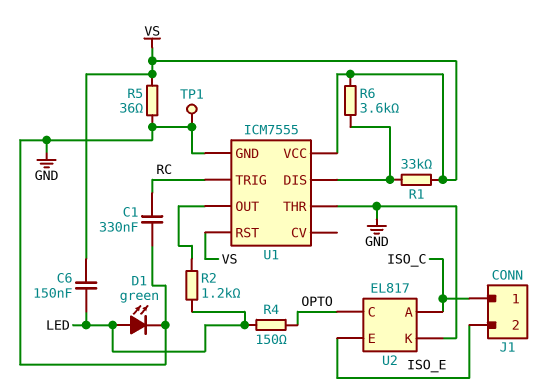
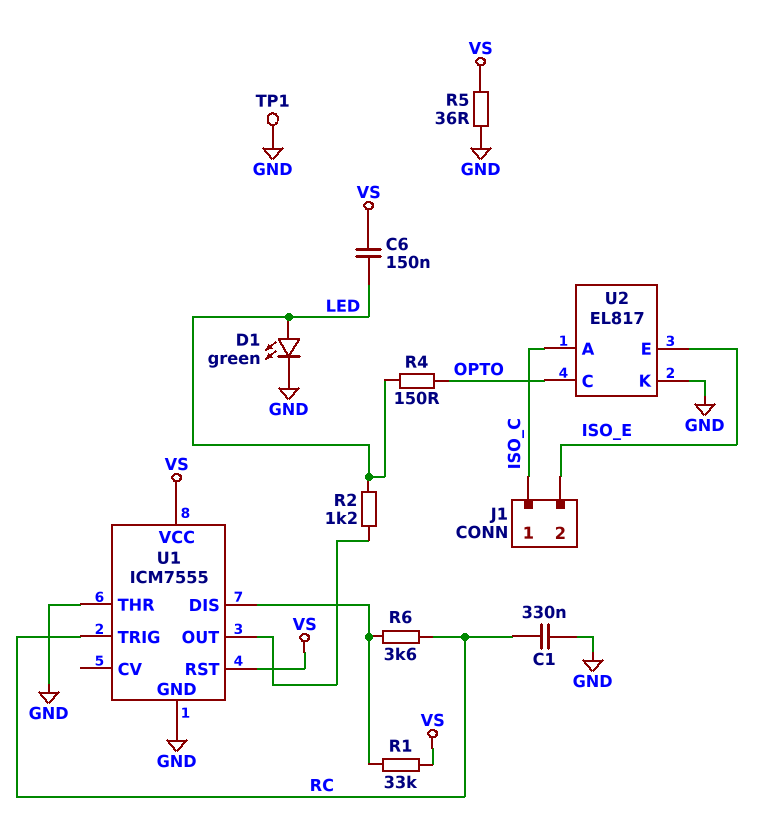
R6: 3.6k (U1/DIS, VS) -> 3.6k (RC, U1/DIS)

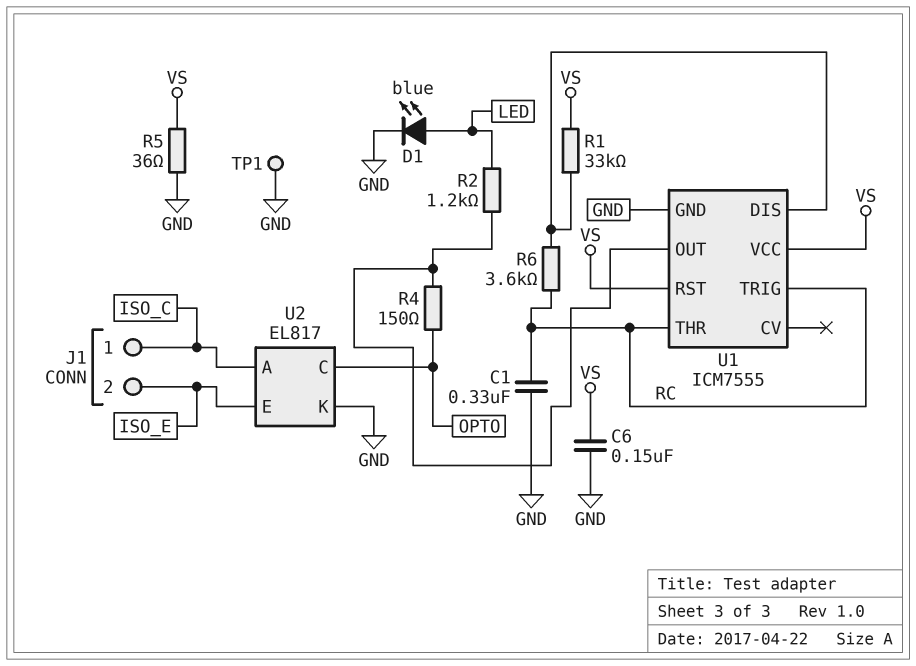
C6: 150nF (LED, VS) -> 150nF (GND, VS)
D1: LED green (A LED, K GND) -> LED blue (A LED, K GND)
R4: 150 (LED, OPTO) -> 150 (OPTO, U1/OUT)
U1 pin THR: GND -> RC

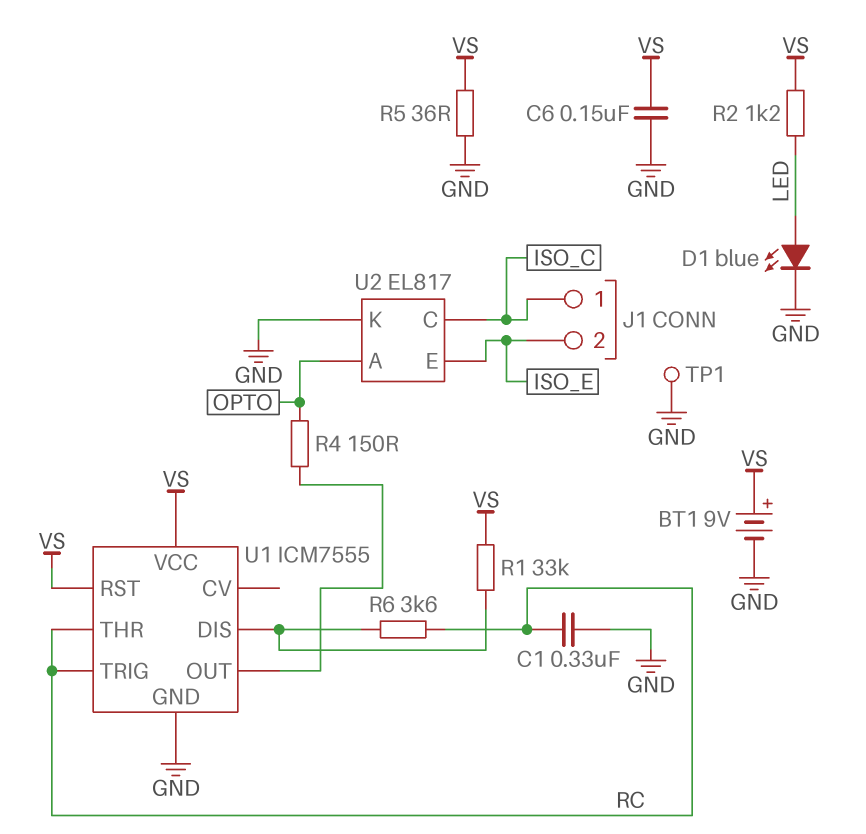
BT1: none -> 9V (plus VS, minus GND)
R2: 1.2k (LED, U1/OUT) -> 1.2k (LED, VS)
U2 pin A: ISO_C -> OPTO
U2 pin C: OPTO -> ISO_C

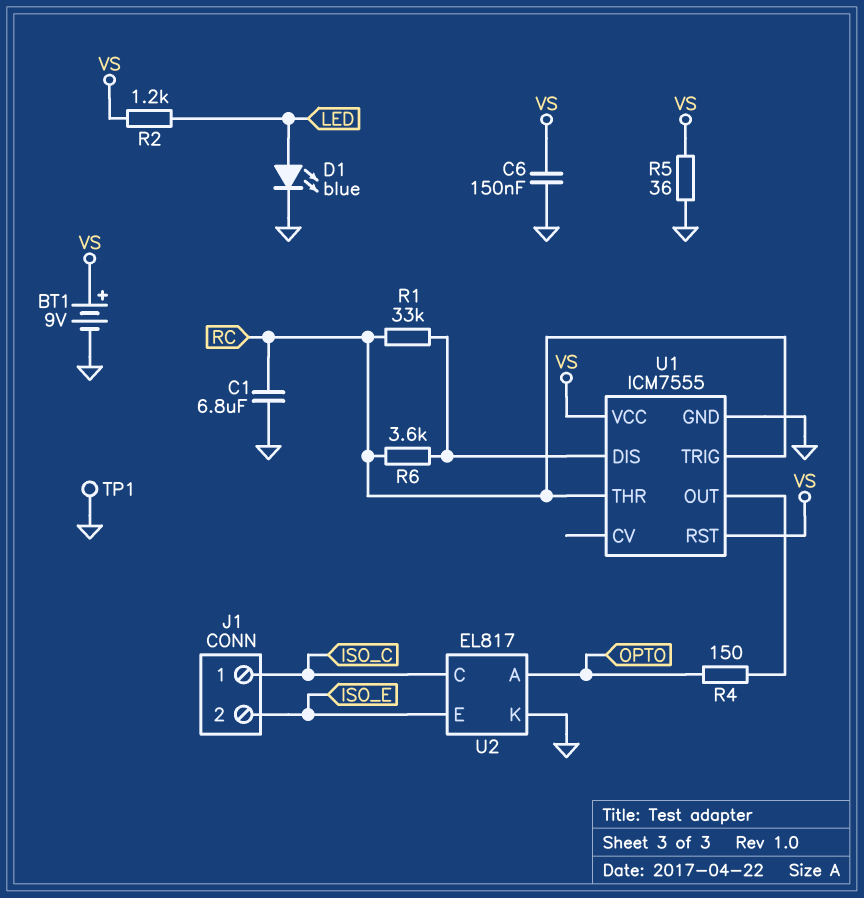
C1: 330nF (GND, RC) -> 6.8uF (GND, RC)
R1: 33k (U1/DIS, VS) -> 33k (RC, U1/DIS)

